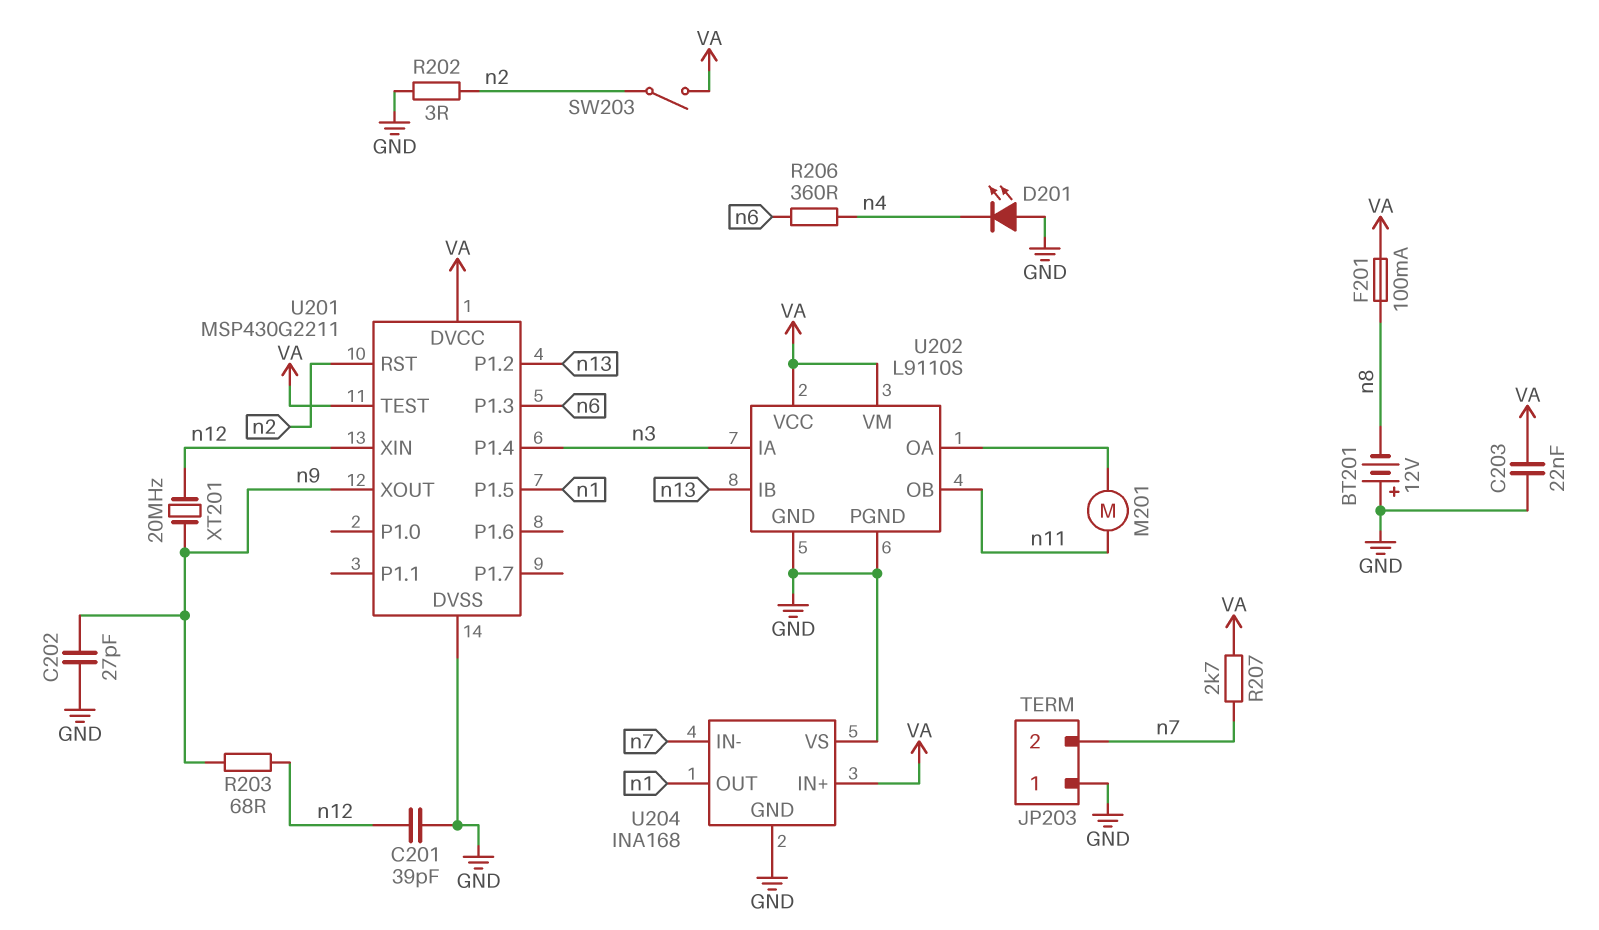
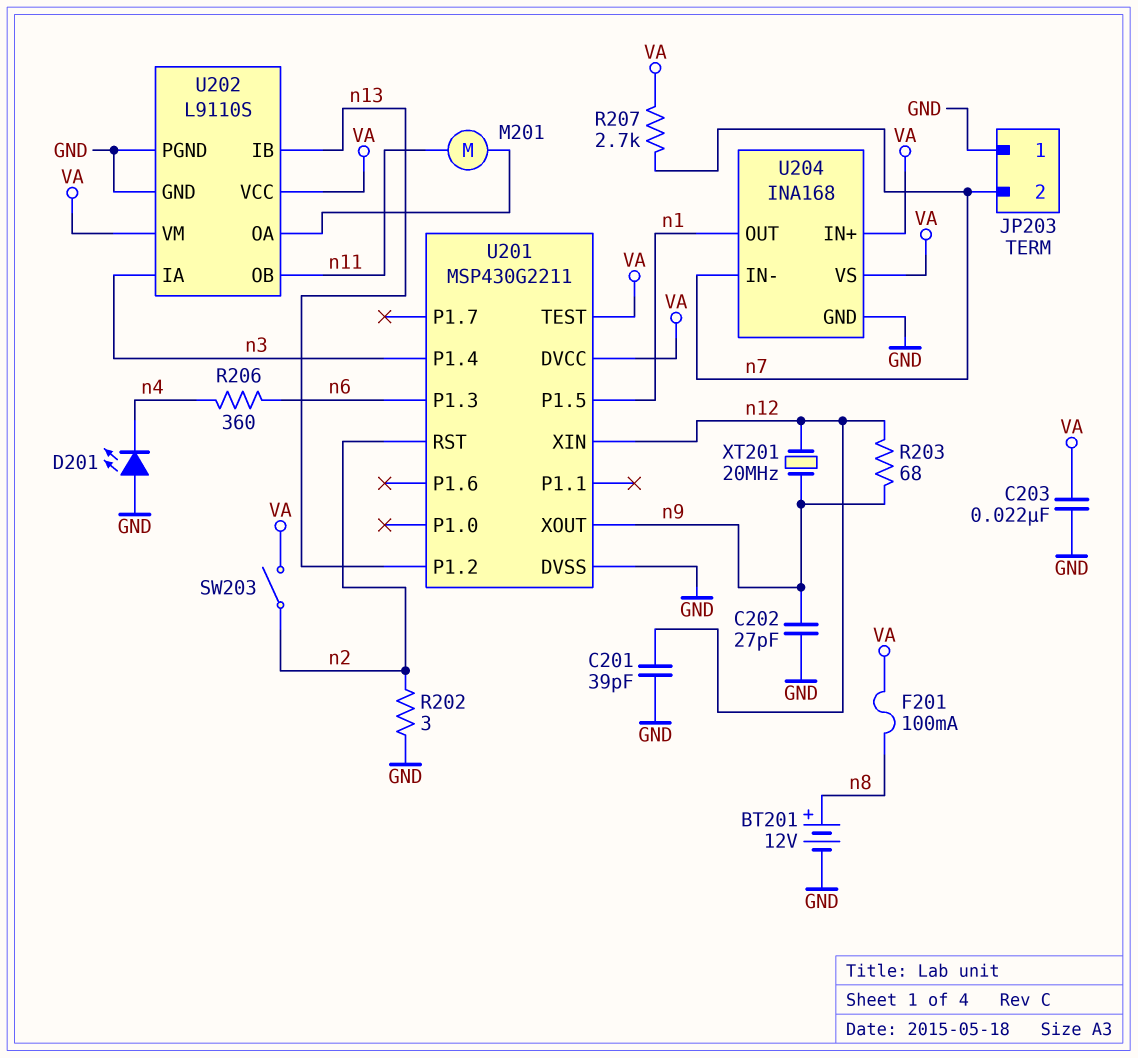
BT201: 12V (plus GND, minus n8) -> 12V (plus n8, minus GND)
U204 pin VS: GND -> VA

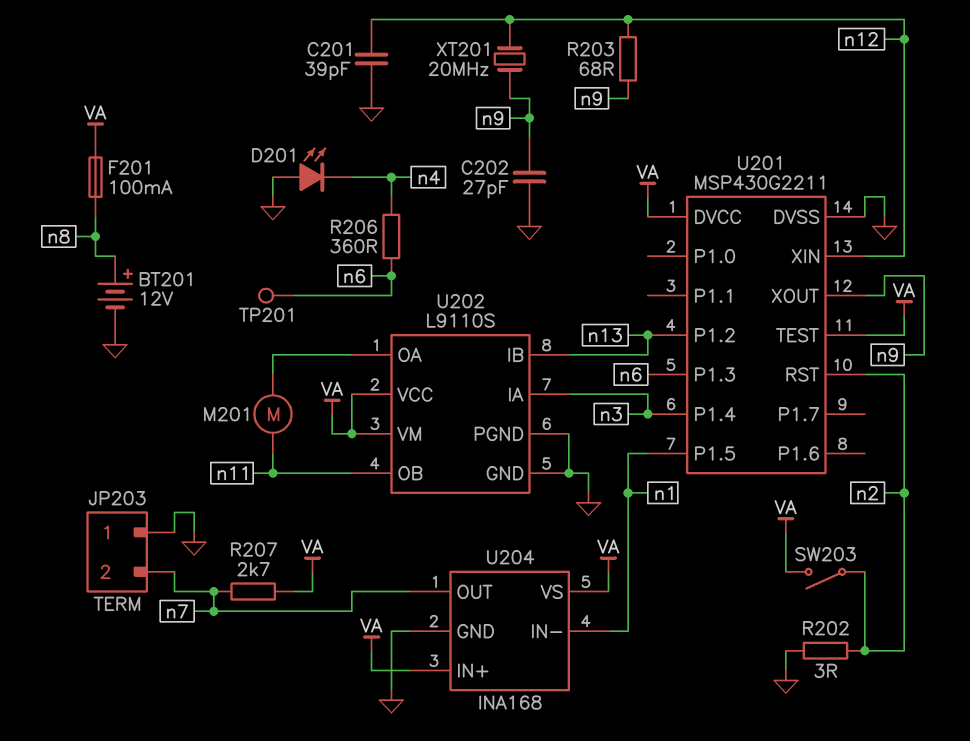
C203: 22nF (GND, VA) -> none
TP201: none -> test point (n6)
U204 pin IN-: n7 -> n1
U204 pin OUT: n1 -> n7

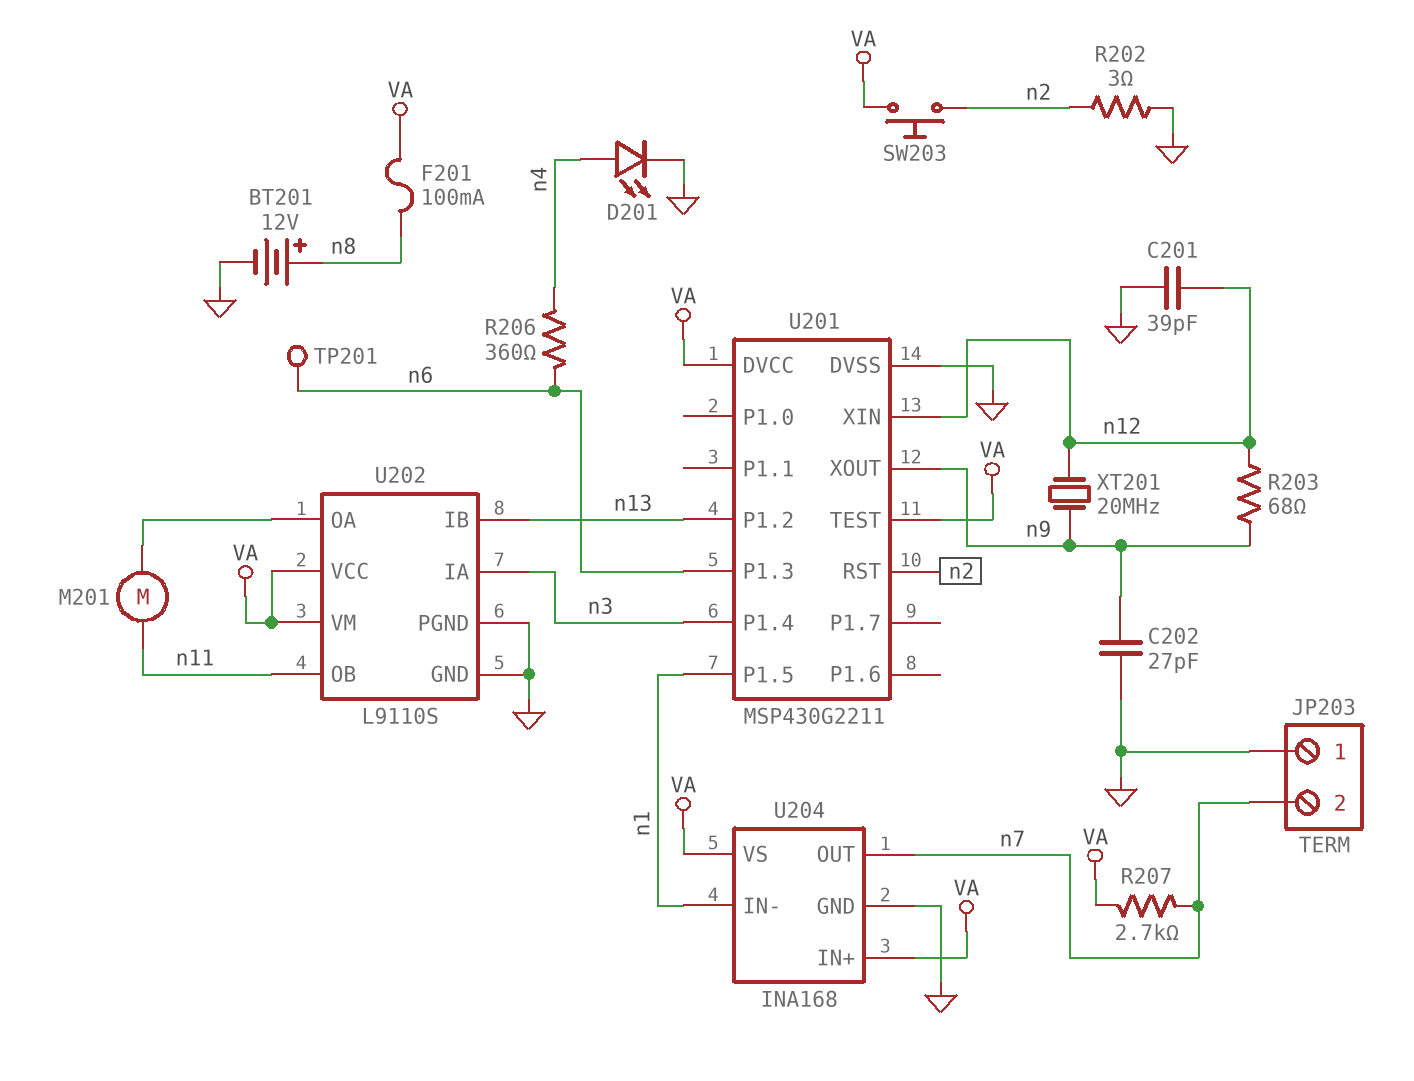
D201: LED (A GND, K n4) -> LED (A n4, K GND)
SW203: switch (VA, n2) -> button (VA, n2)

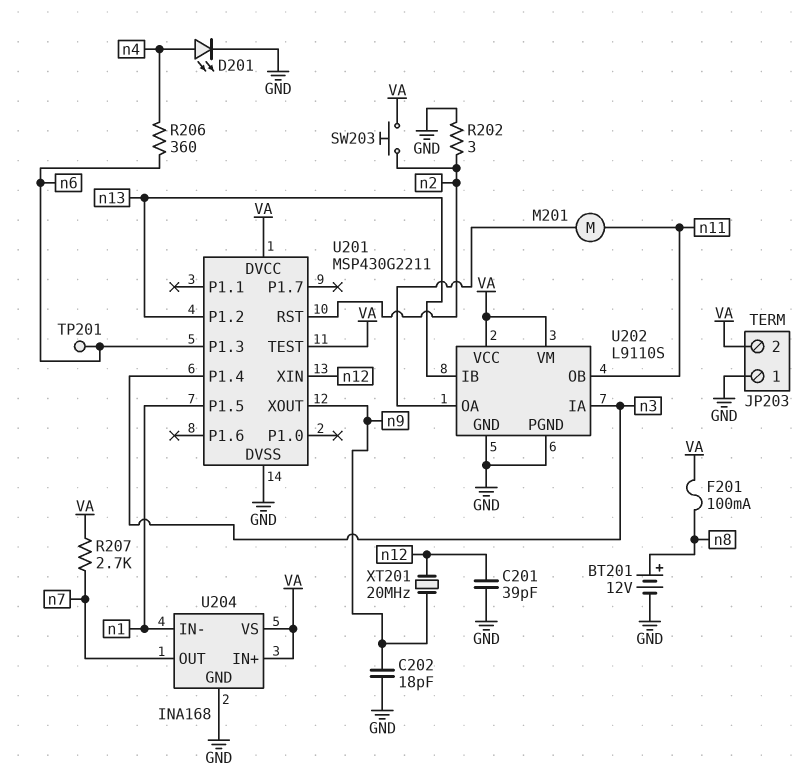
C202: 27pF (GND, n9) -> 18pF (GND, n9)
JP203 pin 2: n7 -> VA
R203: 68 (n9, n12) -> none

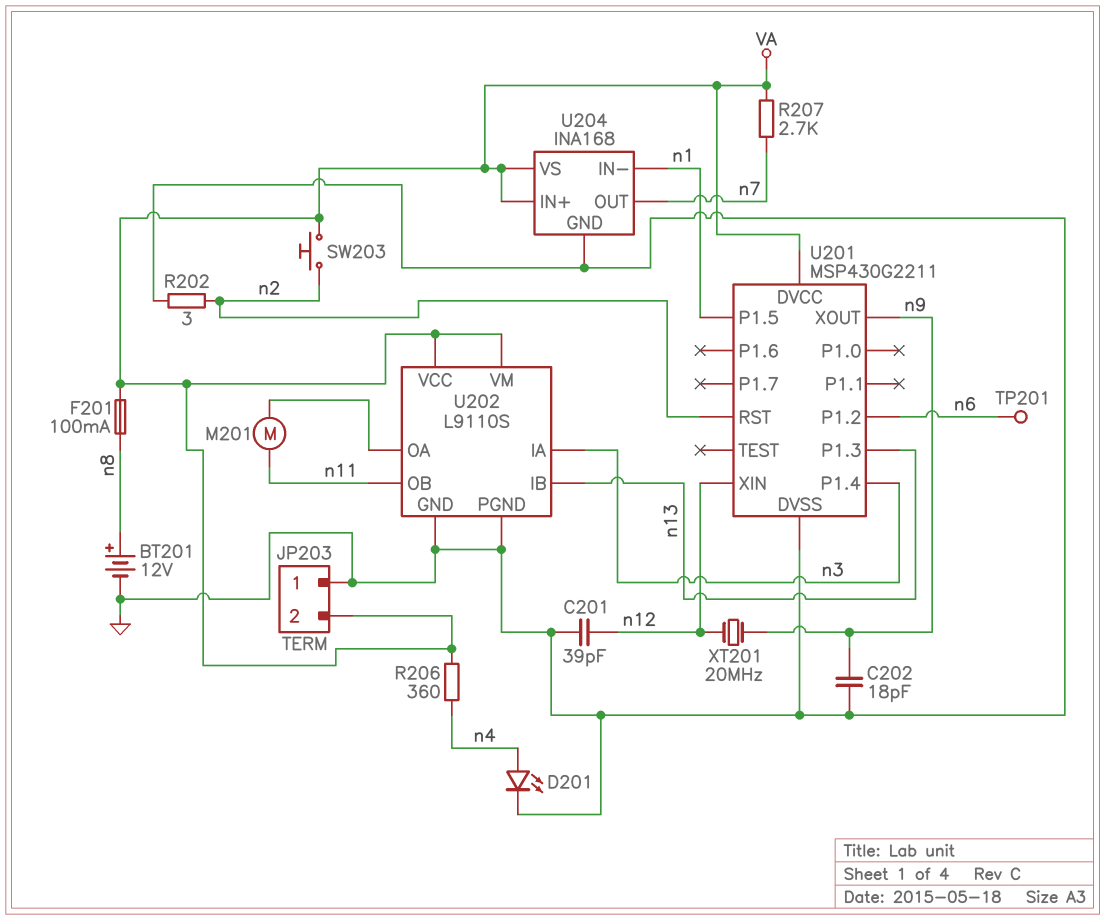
R206: 360 (n4, n6) -> 360 (VA, n4)
U201 pin P1.2: n13 -> n6
U201 pin P1.3: n6 -> n13
U201 pin TEST: VA -> none

